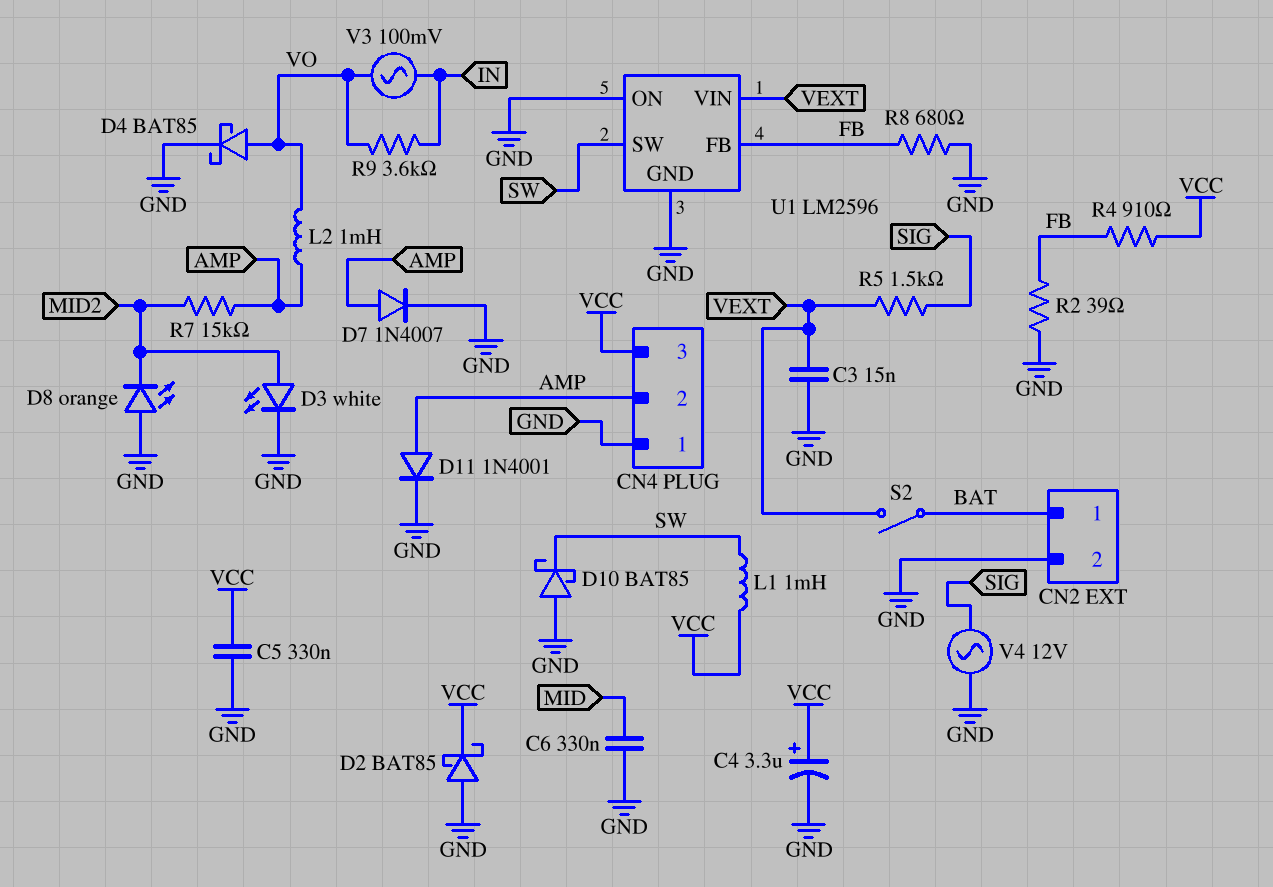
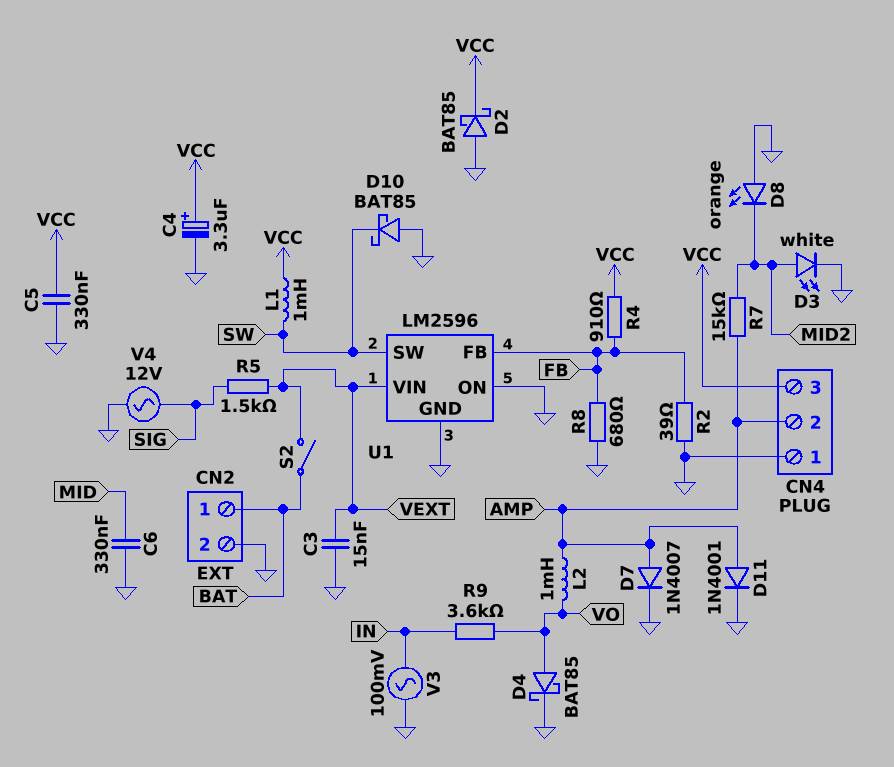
V3: AC 100mV (IN, VO) -> AC 100mV (GND, IN)

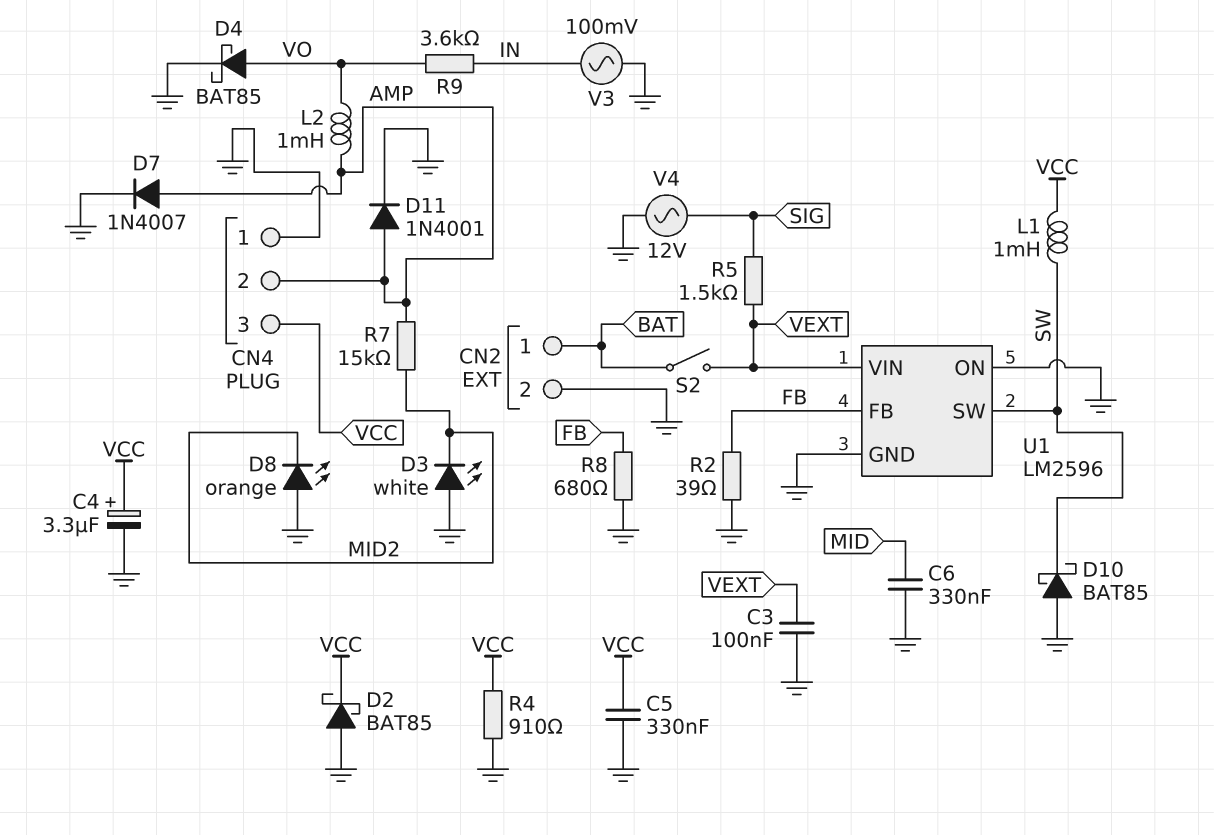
C3: 15nF (GND, VEXT) -> 100nF (GND, VEXT)
D3: LED white (A MID2, K GND) -> LED white (A GND, K MID2)
R4: 910 (FB, VCC) -> 910 (GND, VCC)

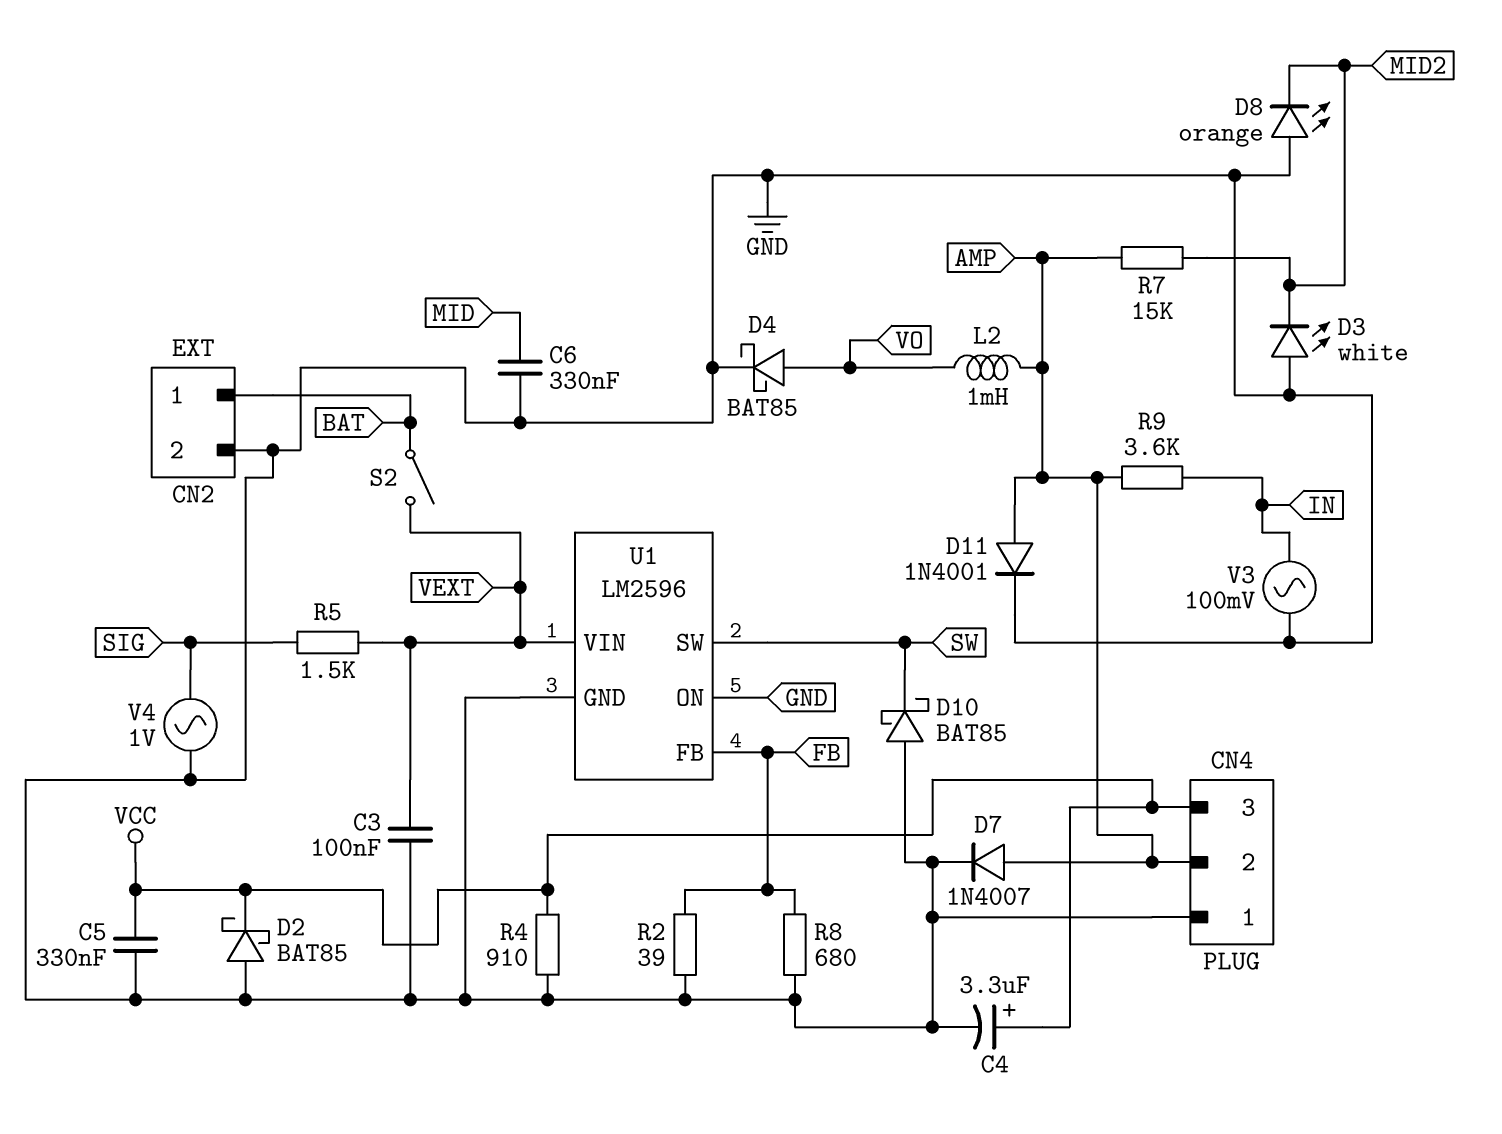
L1: 1mH (SW, VCC) -> none
R9: 3.6k (IN, VO) -> 3.6k (AMP, IN)
V4: AC 12V (GND, SIG) -> AC 1V (GND, SIG)

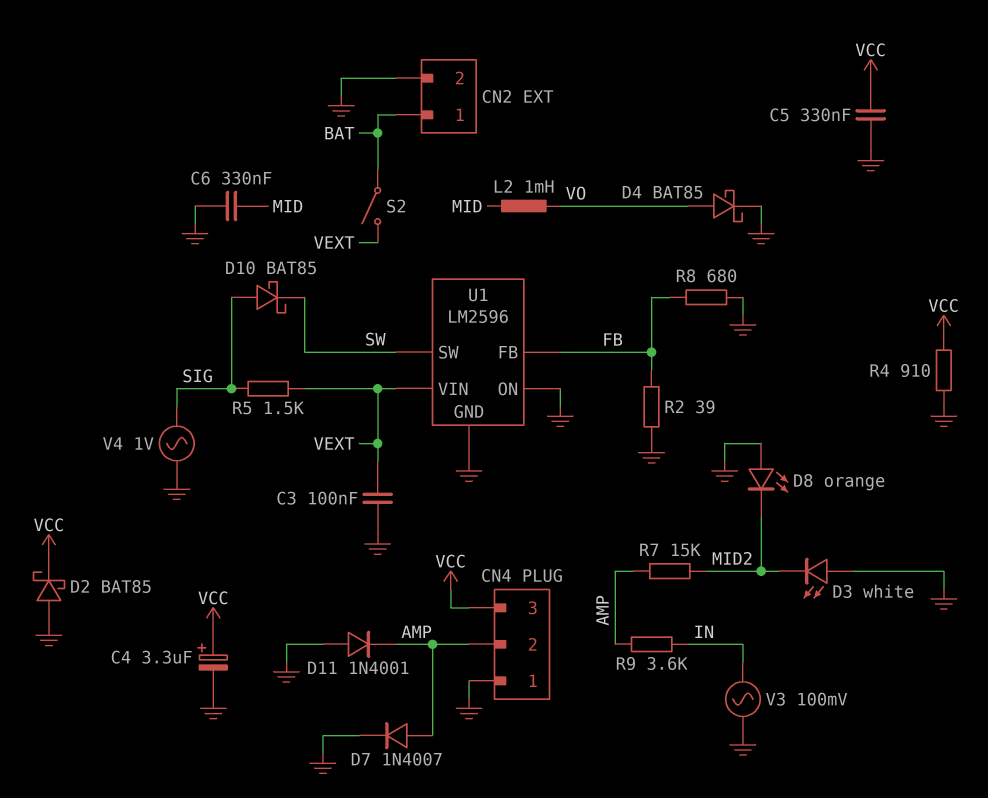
D10: schottky BAT85 (A GND, K SW) -> schottky BAT85 (A SIG, K SW)
D11: diode 1N4001 (A AMP, K GND) -> diode 1N4001 (A GND, K AMP)
L2: 1mH (AMP, VO) -> 1mH (MID, VO)

